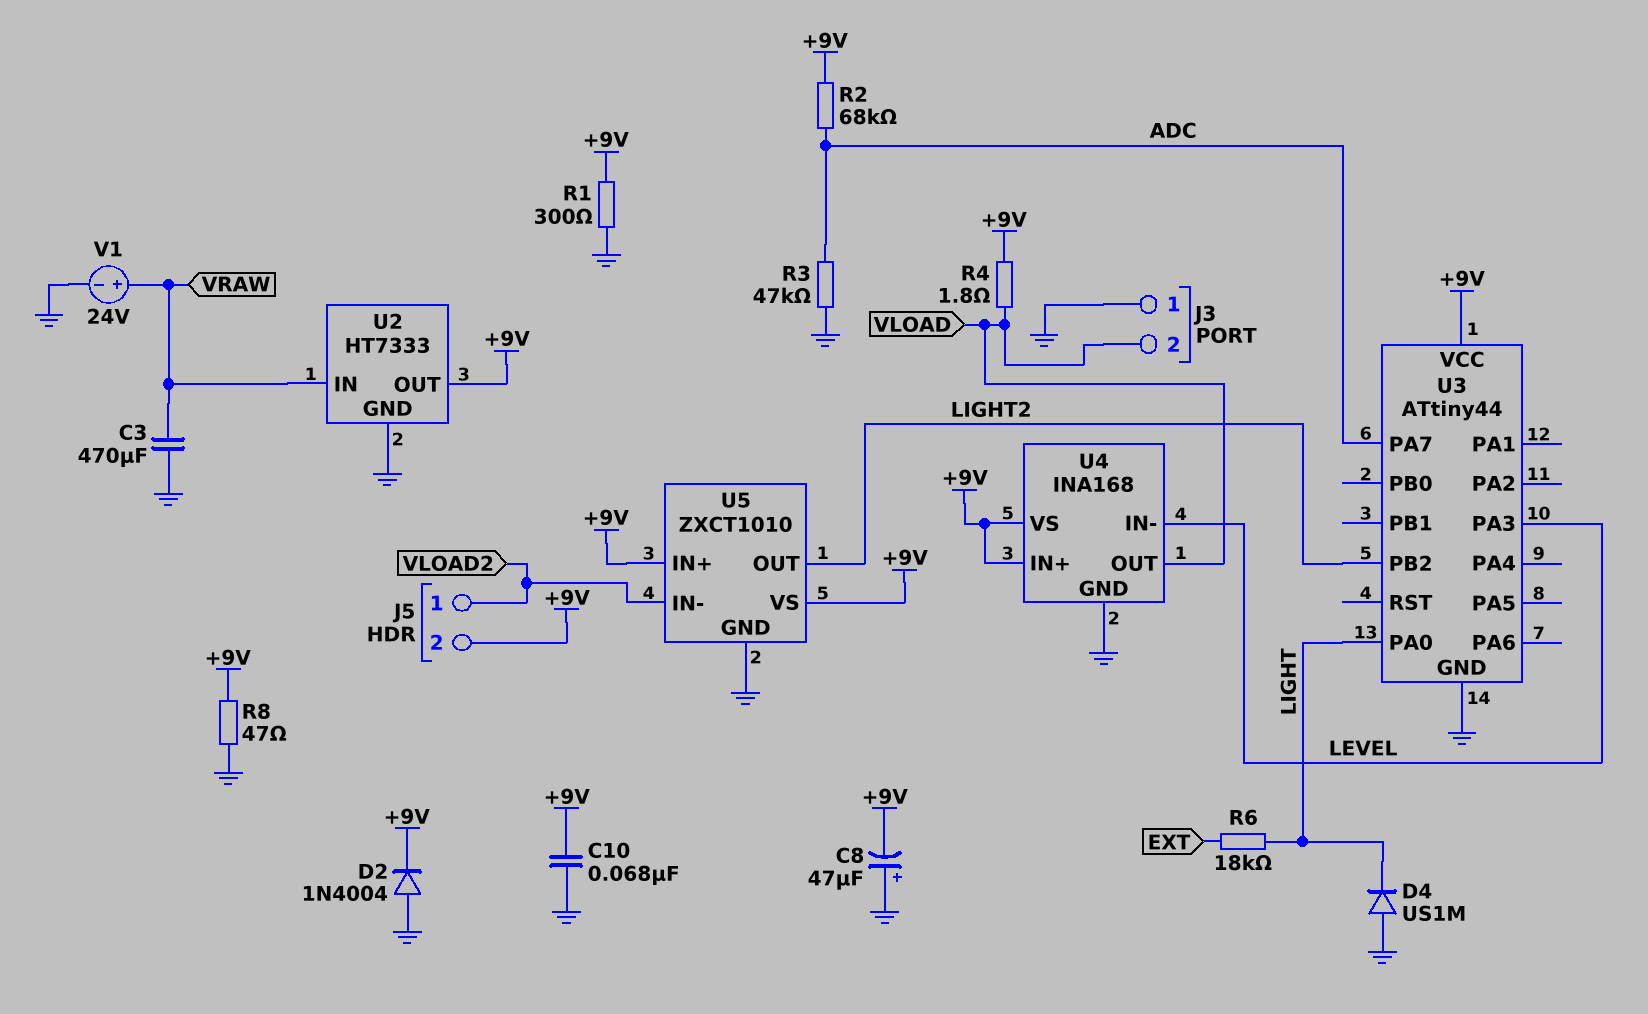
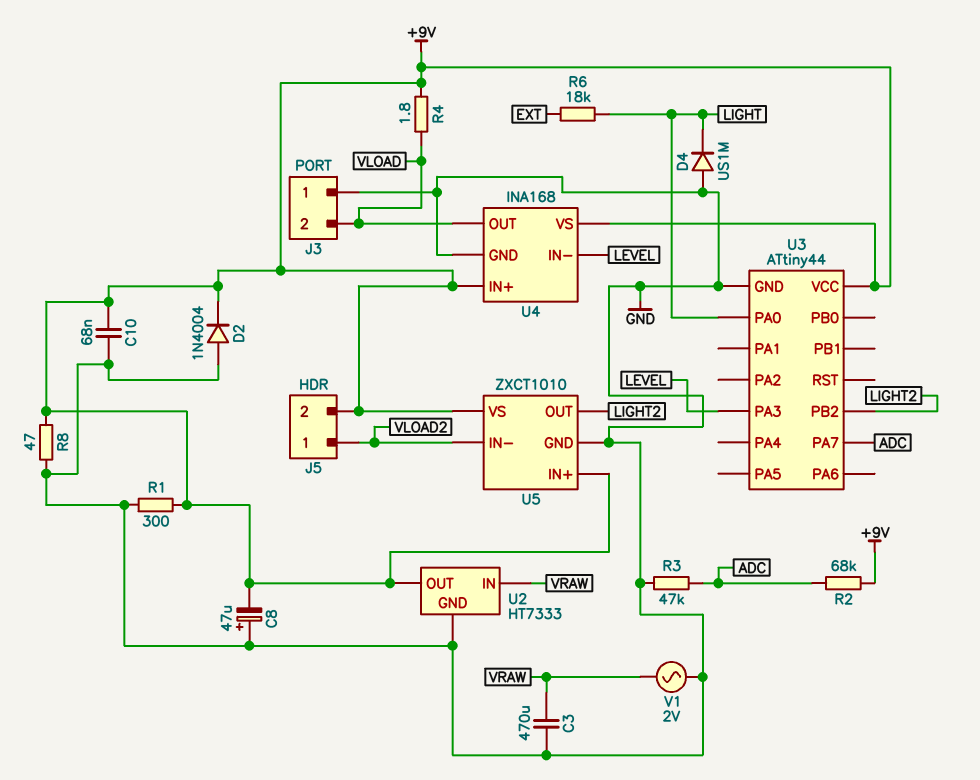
V1: 24V (plus VRAW, minus GND) -> AC 2V (GND, VRAW)

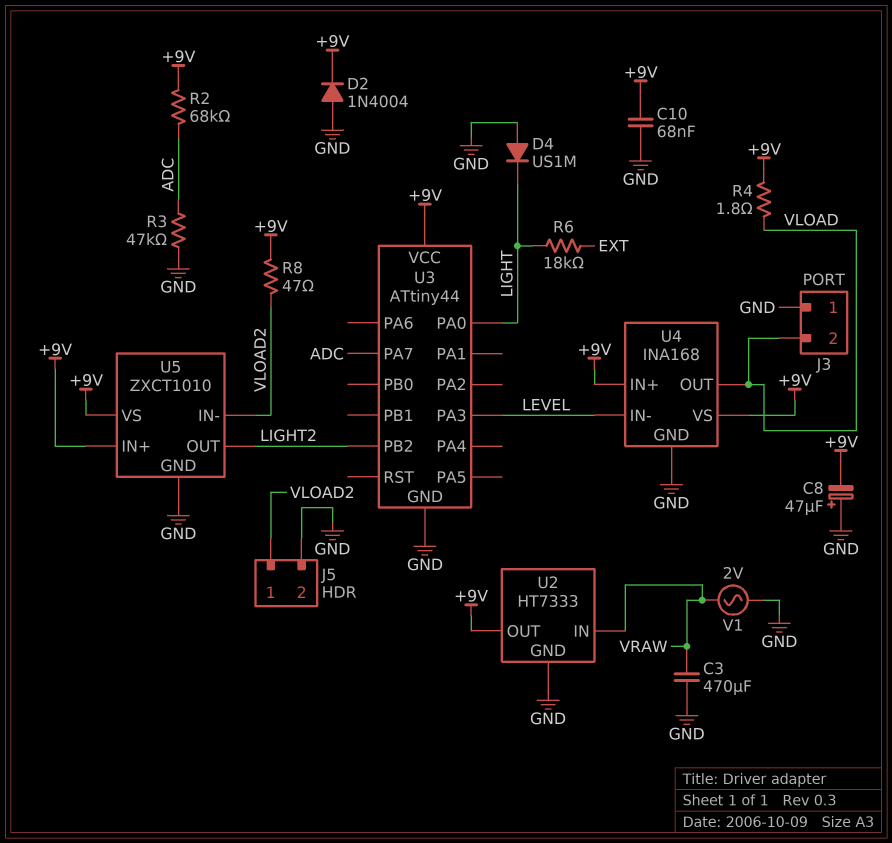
J5 pin 2: +9V -> GND
R1: 300 (+9V, GND) -> none
R8: 47 (+9V, GND) -> 47 (+9V, VLOAD2)

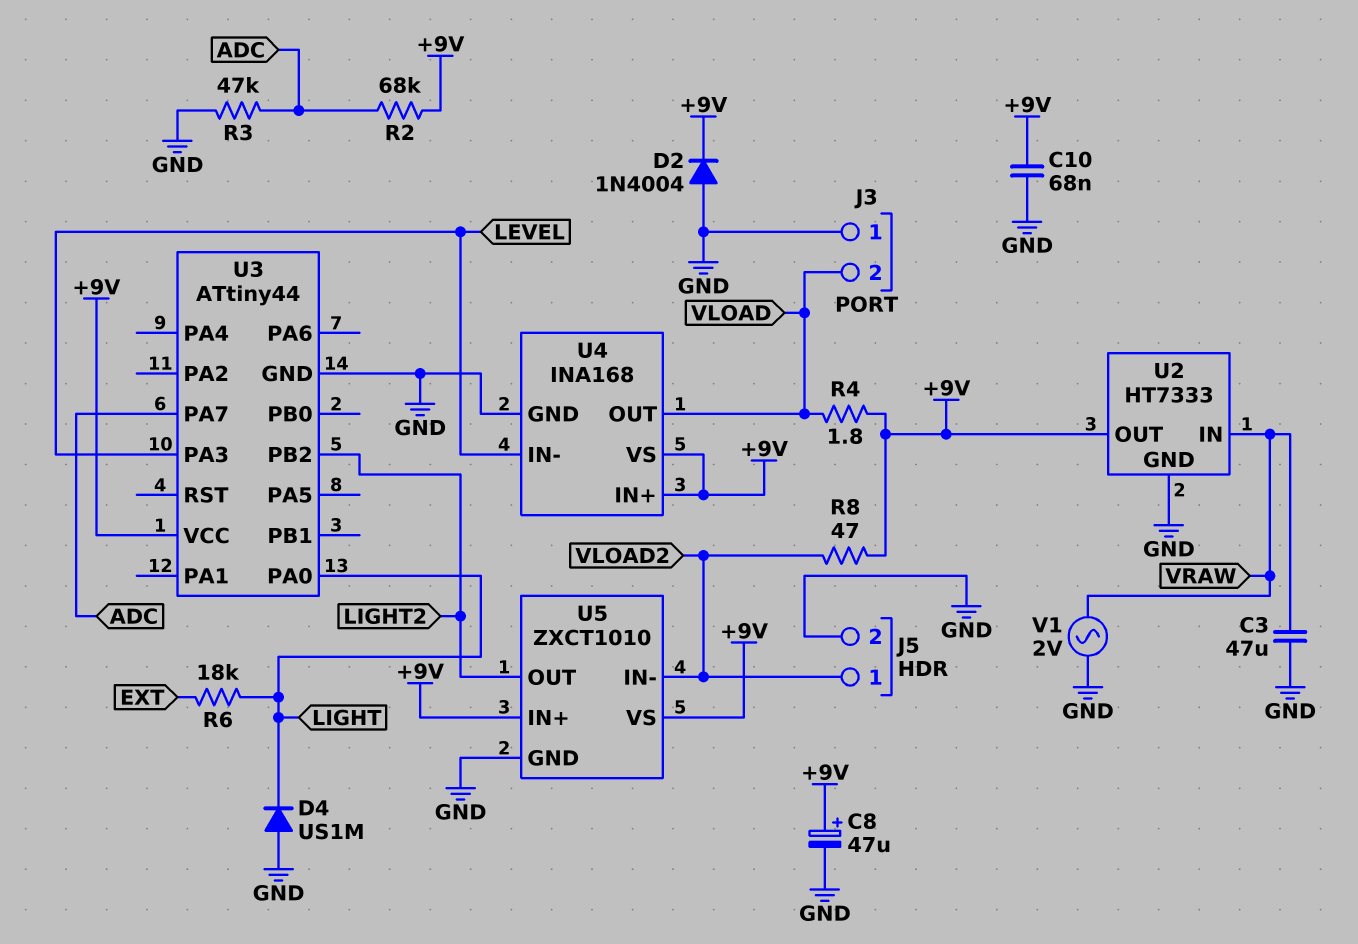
C3: 470uF (GND, VRAW) -> 47uF (GND, VRAW)
C8: 47uF (plus GND, minus +9V) -> 47uF (plus +9V, minus GND)

